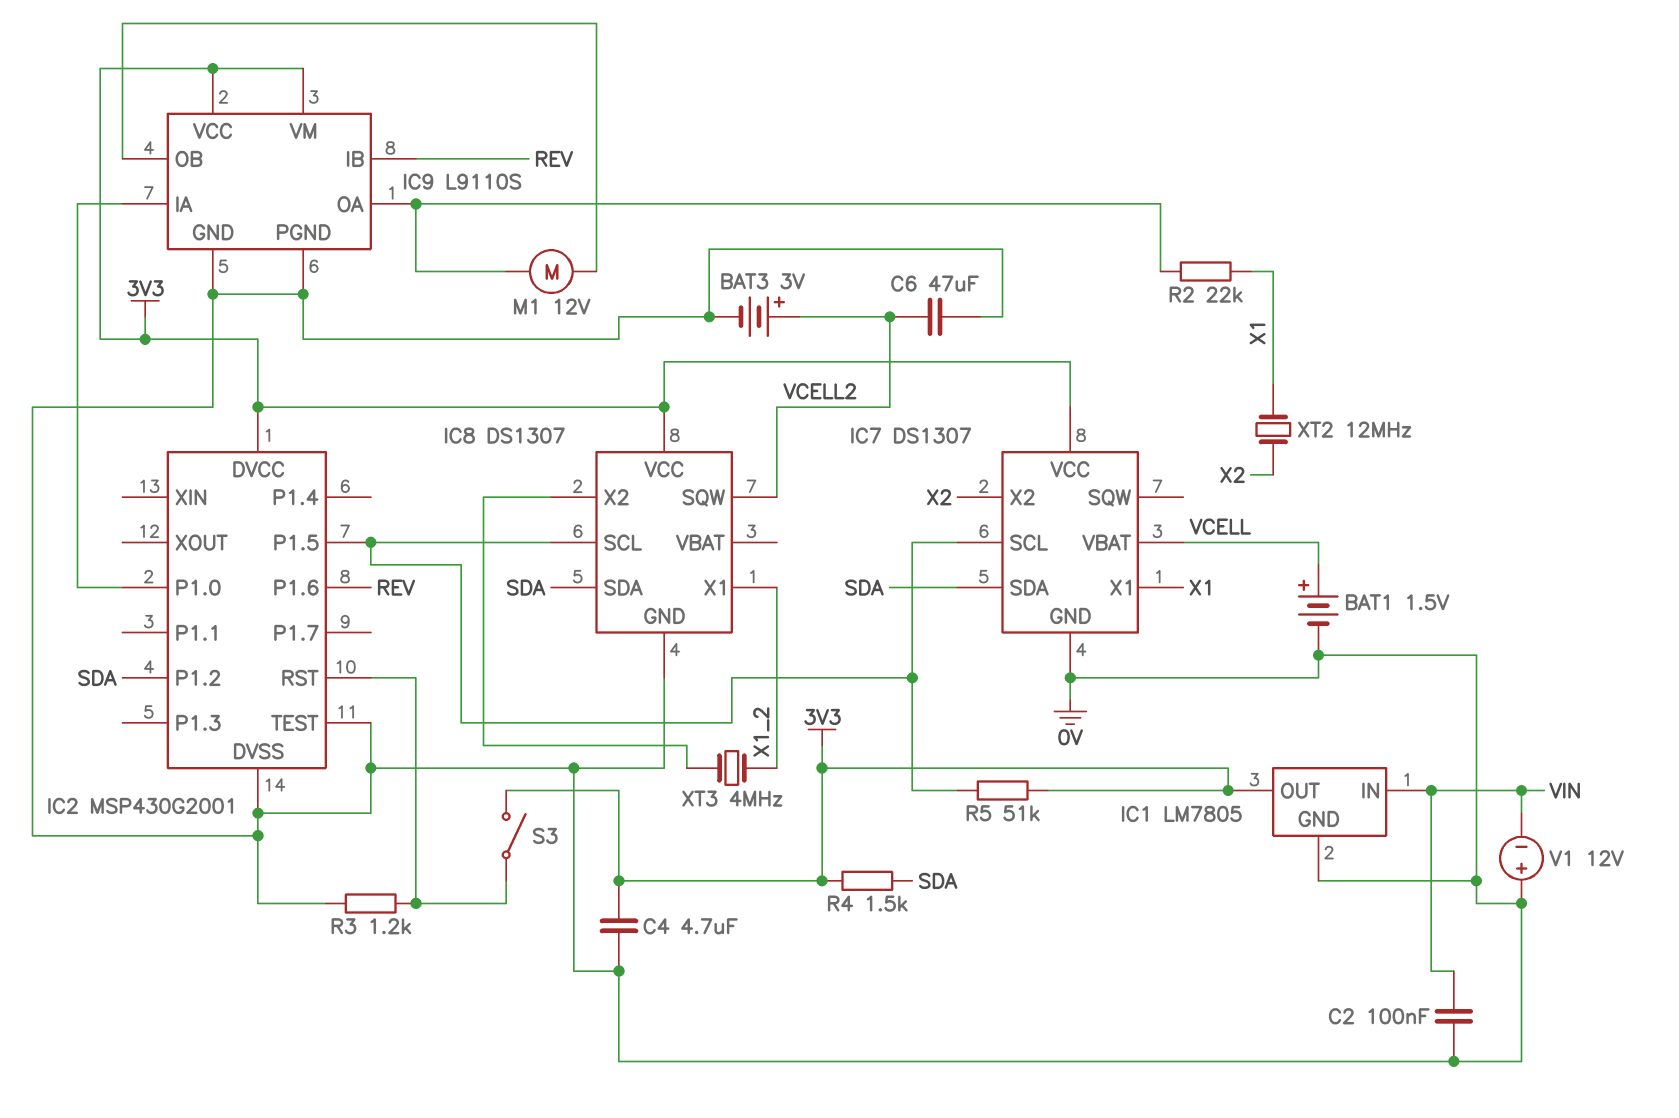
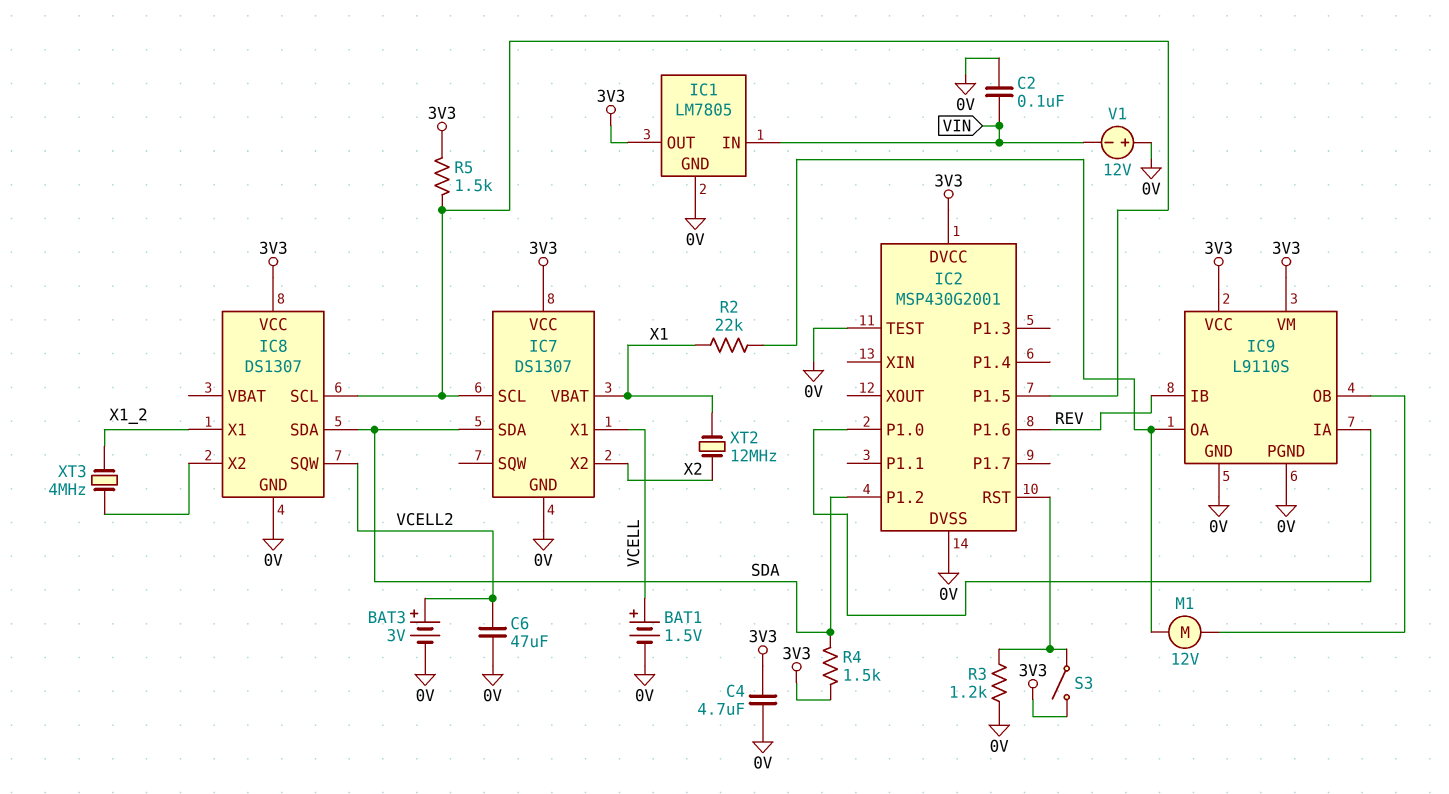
IC7 pin VBAT: VCELL -> X1
IC7 pin X1: X1 -> VCELL
R5: 51k (3V3, IC2/P1.5) -> 1.5k (3V3, IC2/P1.5)

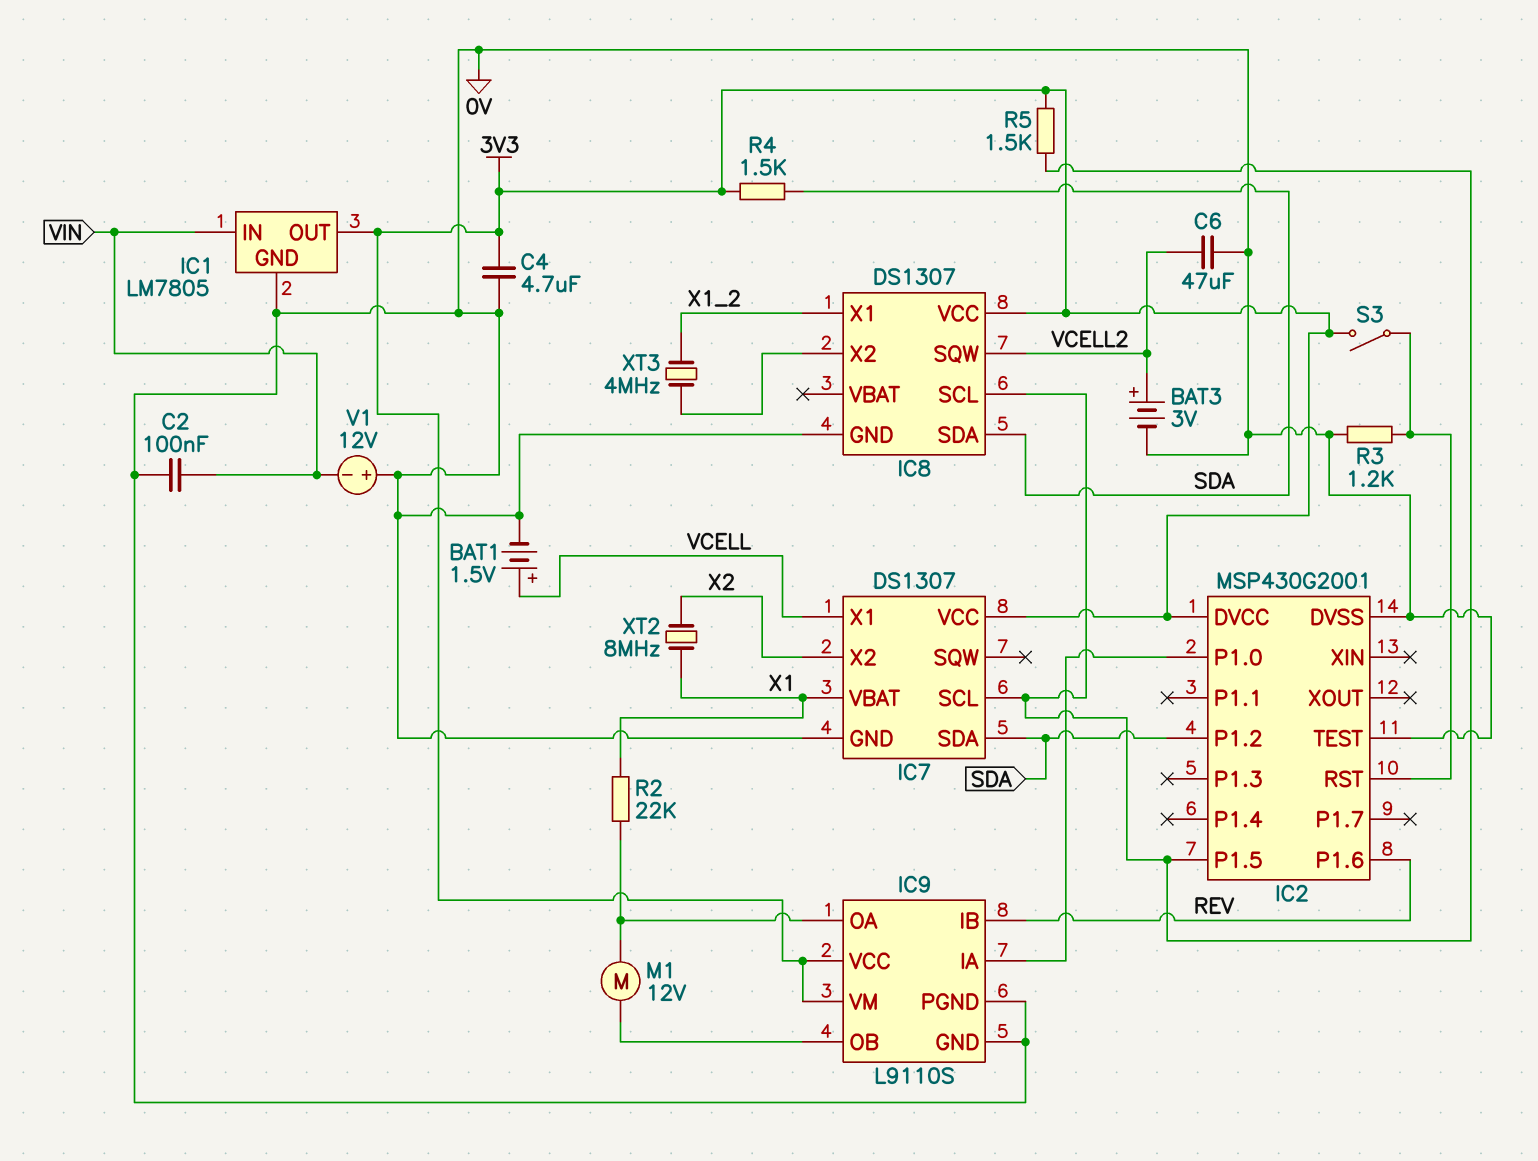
XT2: 12MHz (X1, X2) -> 8MHz (X1, X2)

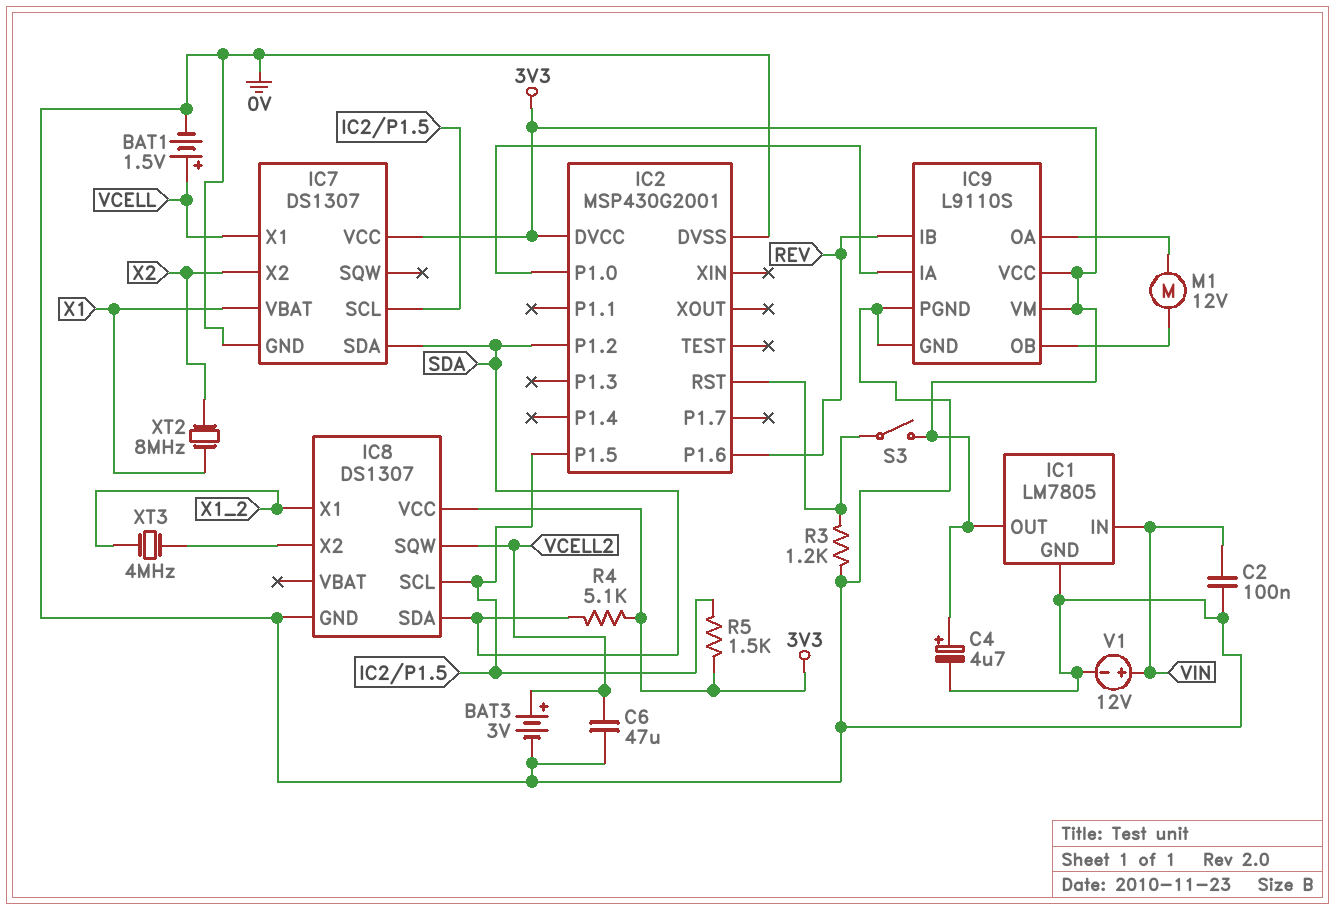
C4: 4.7uF (0V, 3V3) -> 4.7uF (plus 3V3, minus 0V)
IC2 pin TEST: 0V -> none
R2: 22k (IC9/OA, X1) -> none
R4: 1.5k (3V3, SDA) -> 5.1k (3V3, SDA)
V1: 12V (plus 0V, minus VIN) -> 12V (plus VIN, minus 0V)

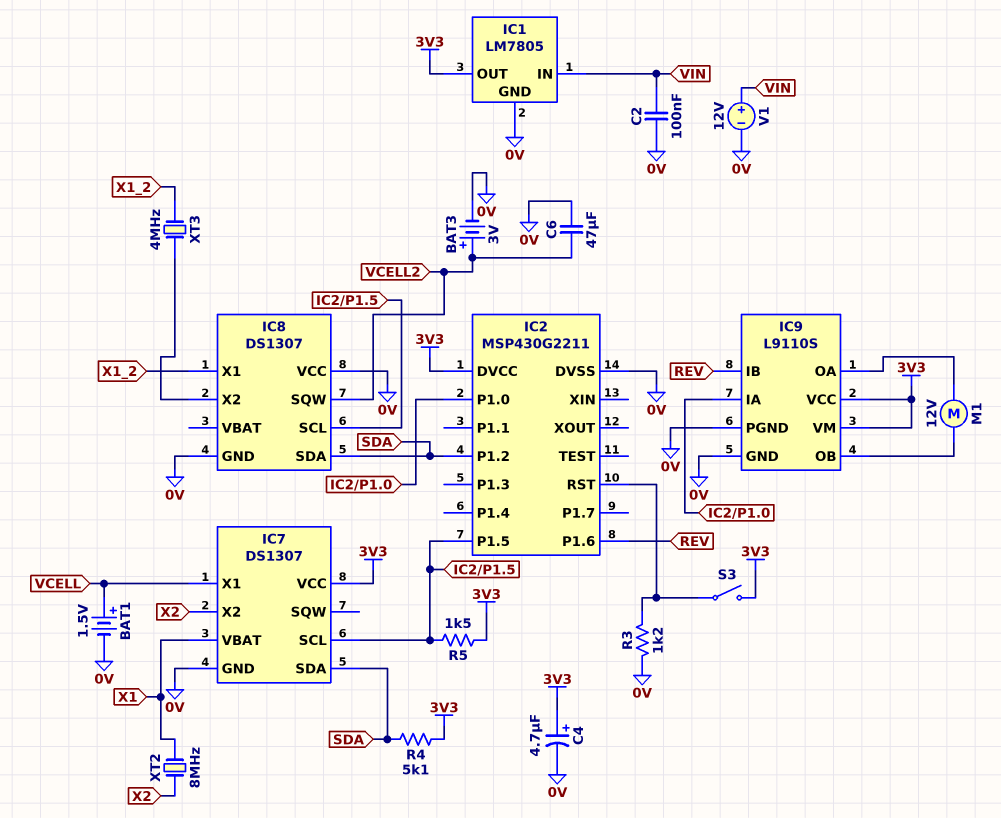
IC2: MSP430G2001 -> MSP430G2211
IC8 pin VCC: 3V3 -> 0V

